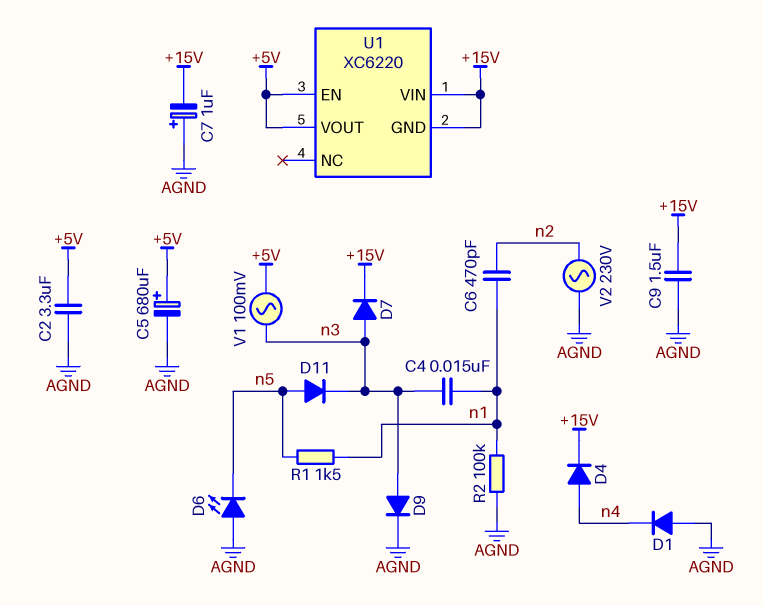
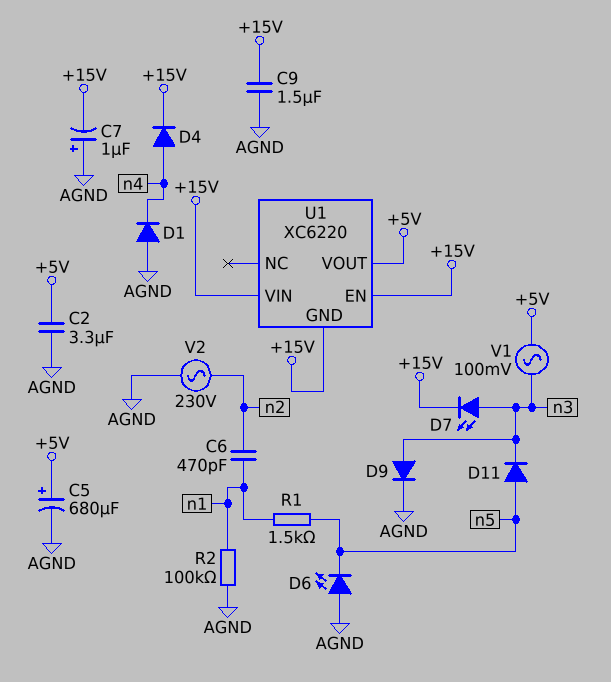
C4: 15nF (n1, n3) -> none
D7: diode (A n3, K +15V) -> LED (A n3, K +15V)
U1 pin EN: +5V -> +15V

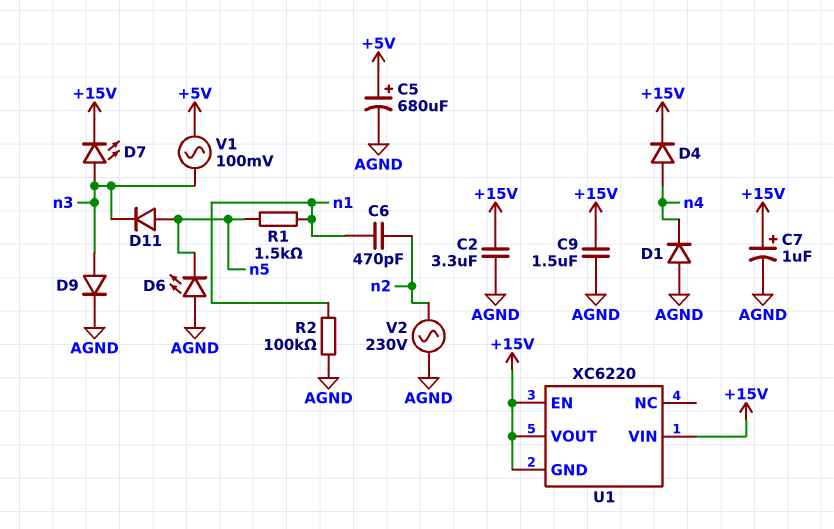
C2: 3.3uF (+5V, AGND) -> 3.3uF (+15V, AGND)
C7: 1uF (plus AGND, minus +15V) -> 1uF (plus +15V, minus AGND)
U1 pin VOUT: +5V -> +15V

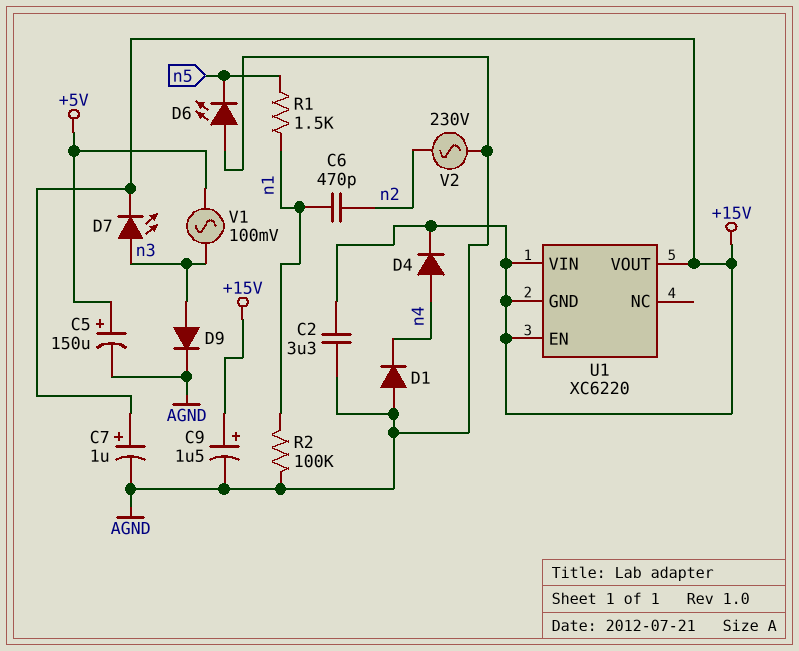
C5: 680uF (plus +5V, minus AGND) -> 150uF (plus +5V, minus AGND)
C9: 1.5uF (+15V, AGND) -> 1.5uF (plus +15V, minus AGND)
D11: diode (A n5, K n3) -> none

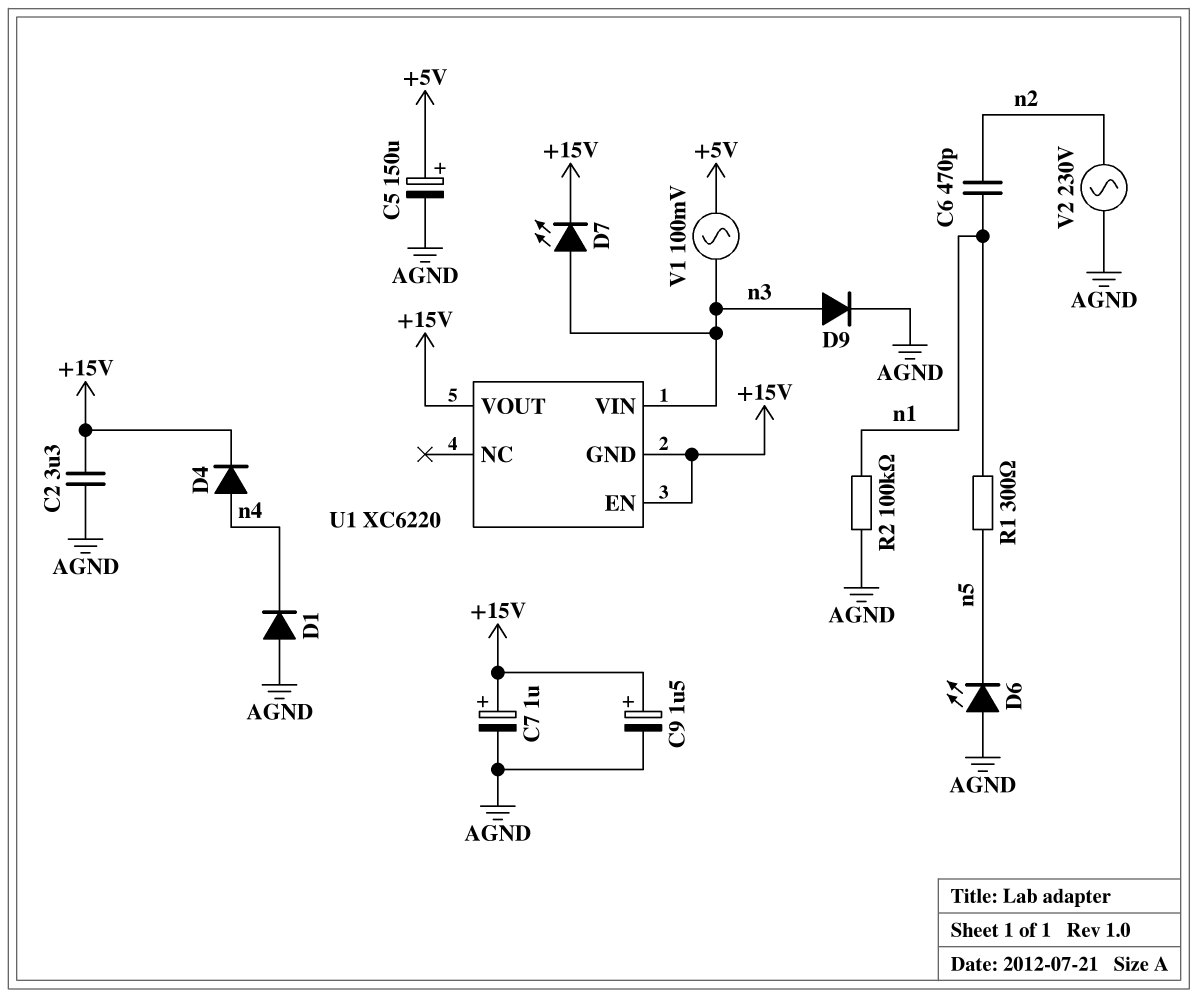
R1: 1.5k (n1, n5) -> 300 (n1, n5)
U1 pin VIN: +15V -> n3

